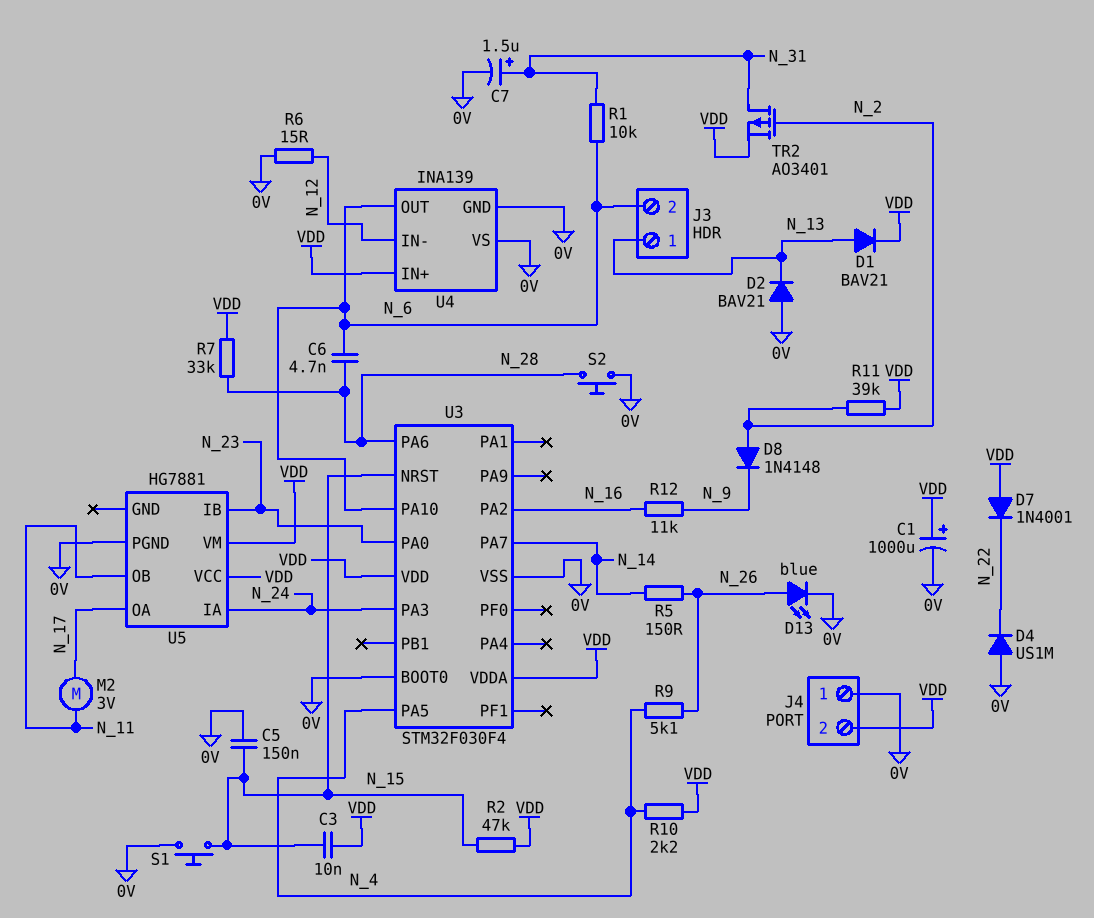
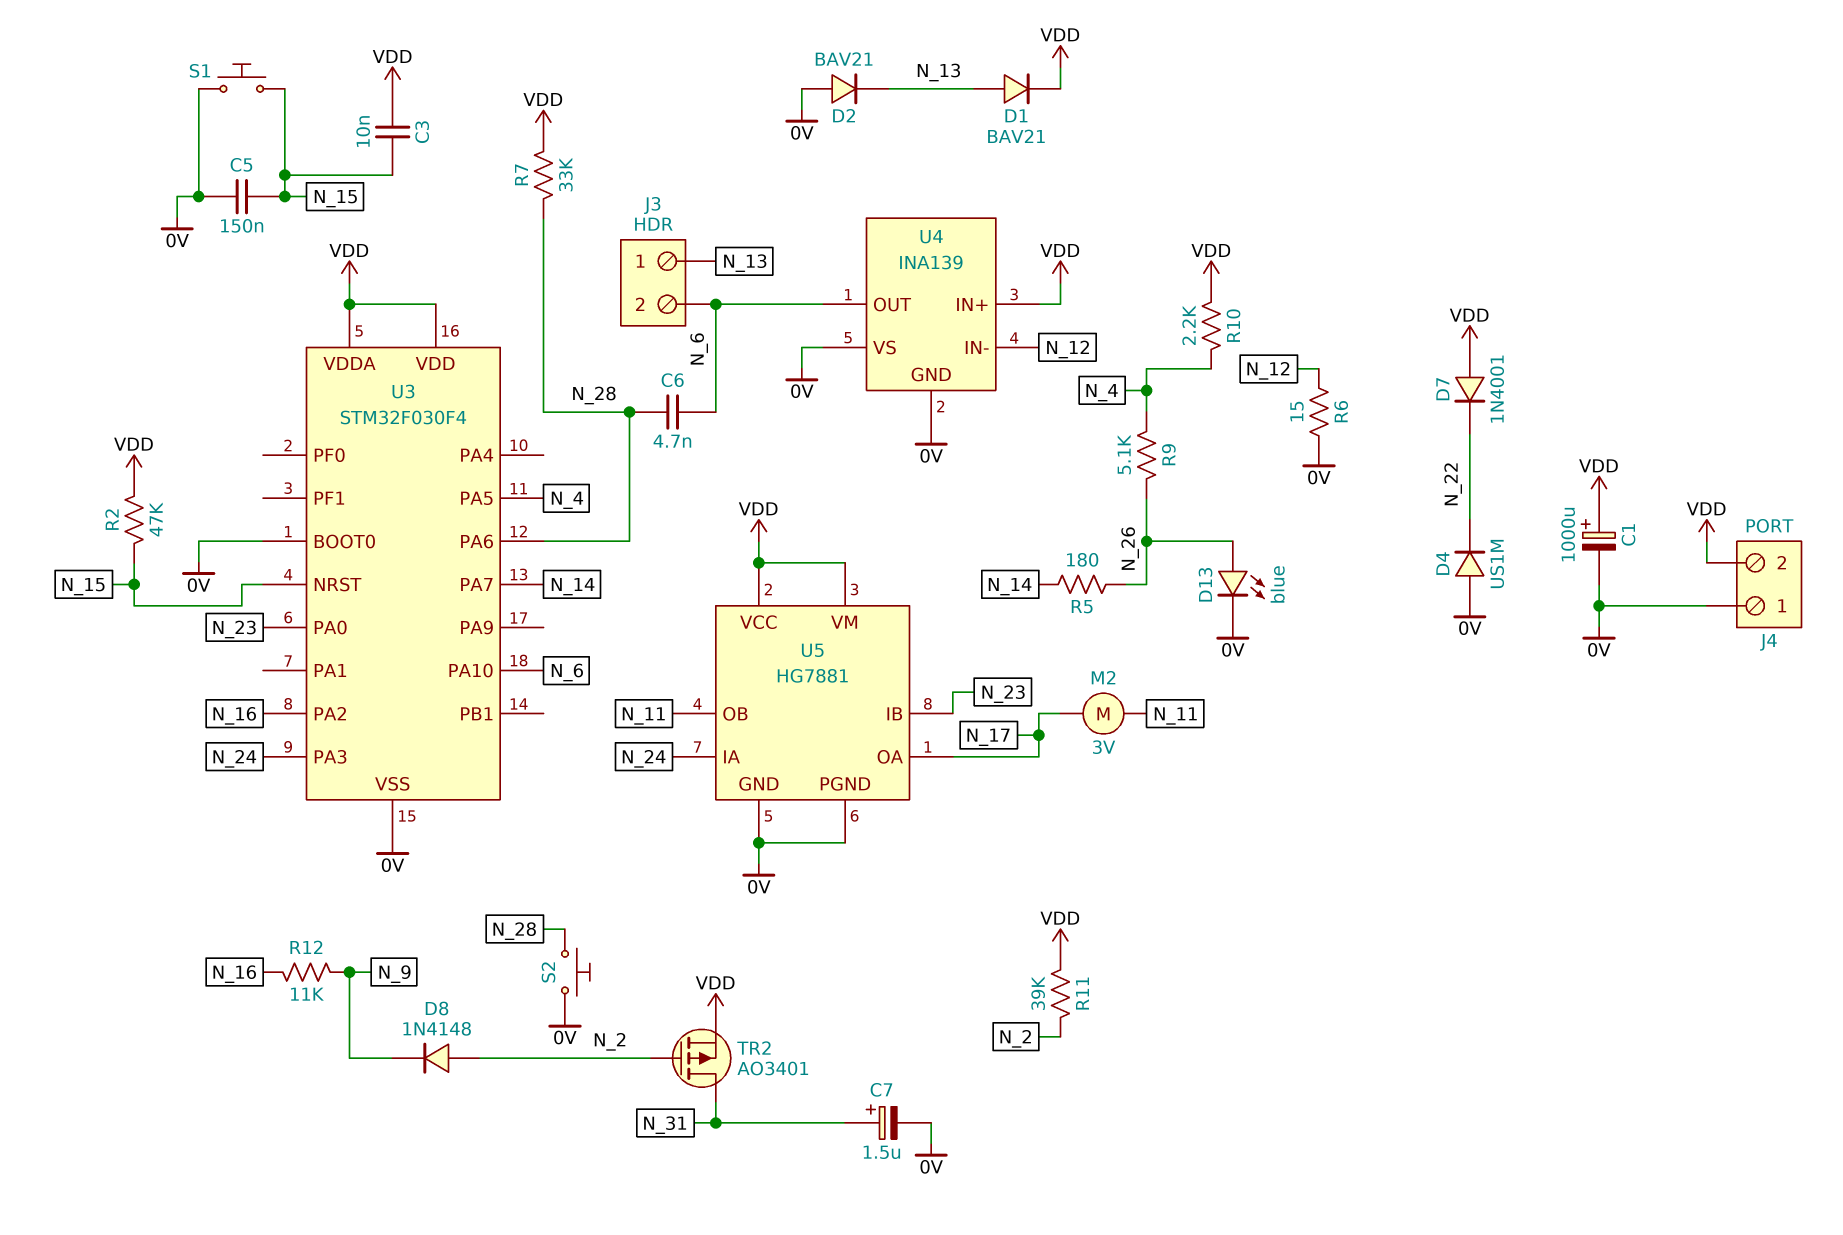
R1: 10k (N_6, N_31) -> none
R5: 150 (N_14, N_26) -> 180 (N_14, N_26)
U5 pin GND: none -> 0V

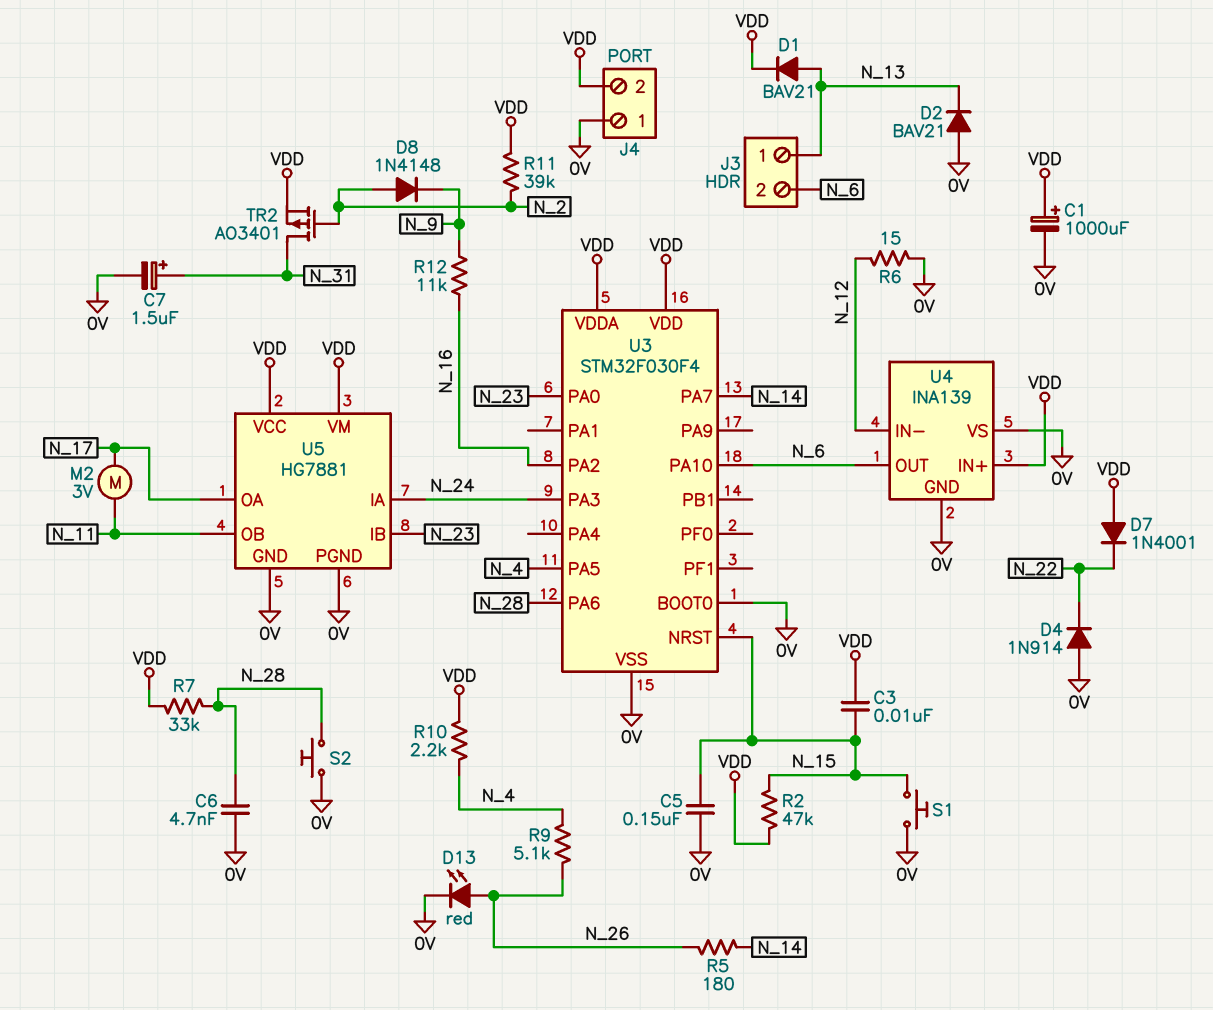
C6: 4.7nF (N_6, N_28) -> 4.7nF (0V, N_28)
D4: diode US1M (A 0V, K N_22) -> diode 1N914 (A 0V, K N_22)
D13: LED blue (A N_26, K 0V) -> LED red (A N_26, K 0V)

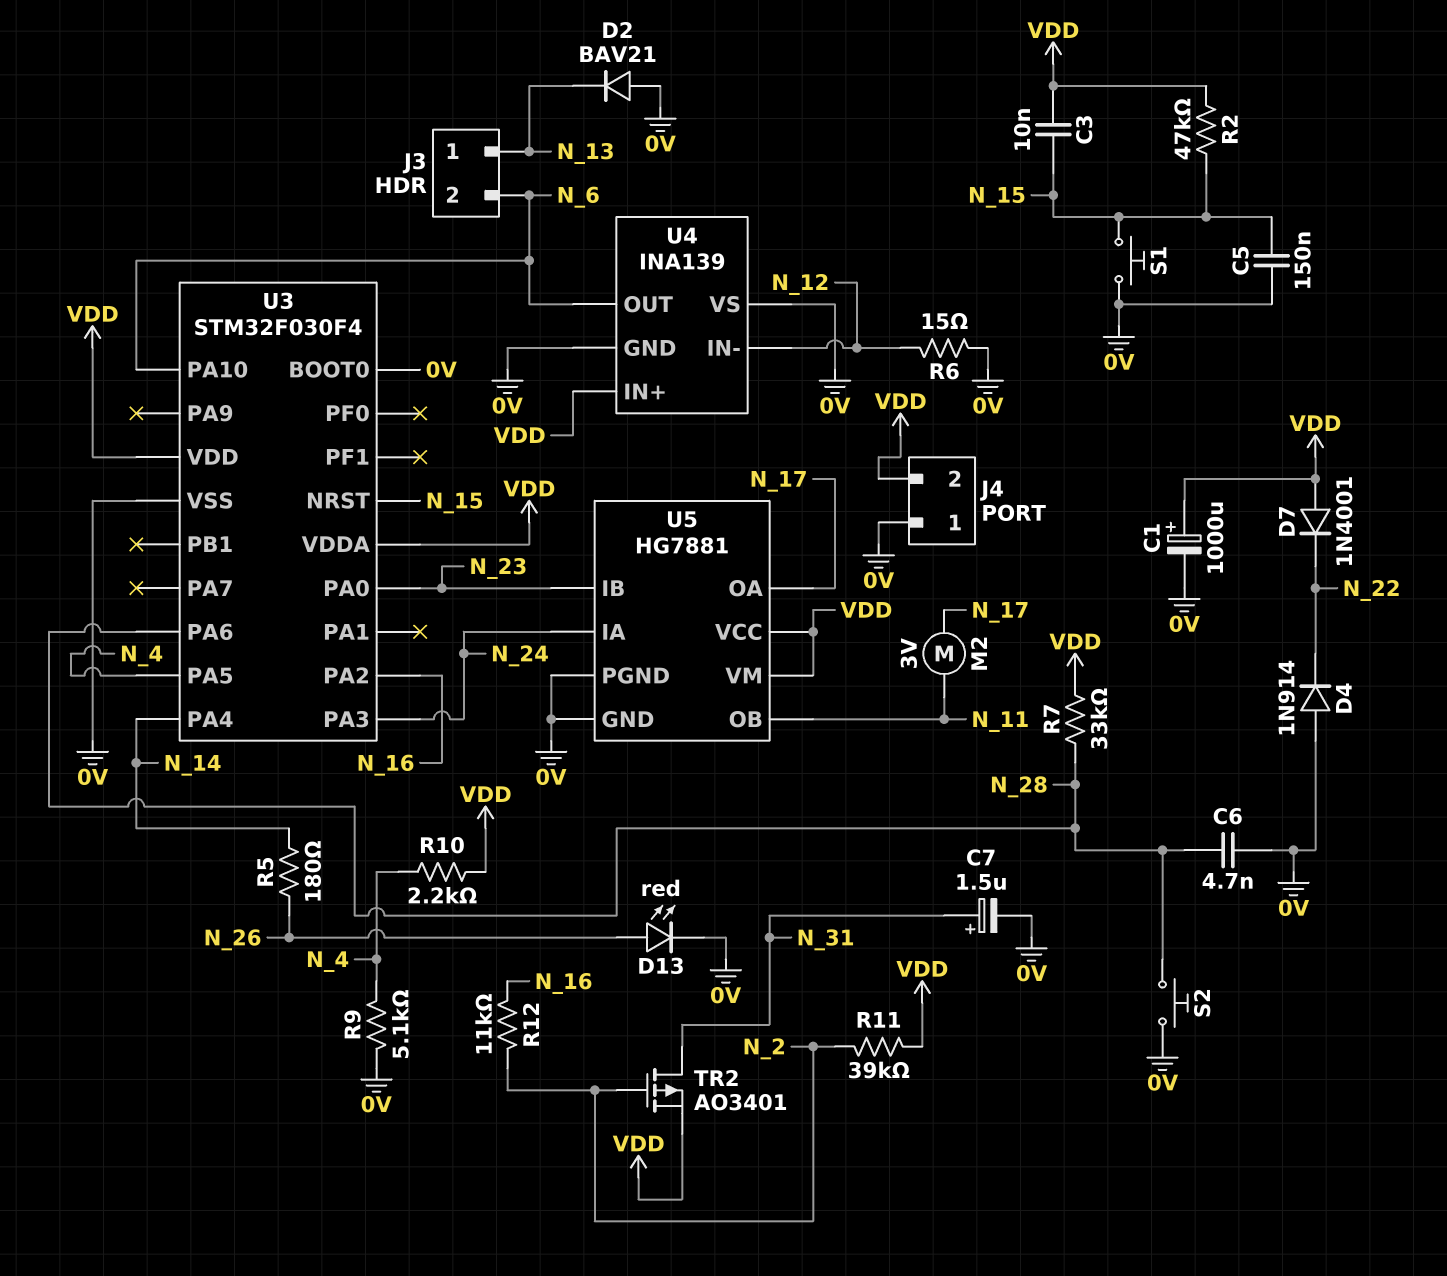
D1: diode BAV21 (A N_13, K VDD) -> none
D8: diode 1N4148 (A N_2, K N_9) -> none
R9: 5.1k (N_4, N_26) -> 5.1k (0V, N_4)
R12: 11k (N_9, N_16) -> 11k (N_2, N_16)
U3 pin PA4: none -> N_14
U3 pin PA7: N_14 -> none

